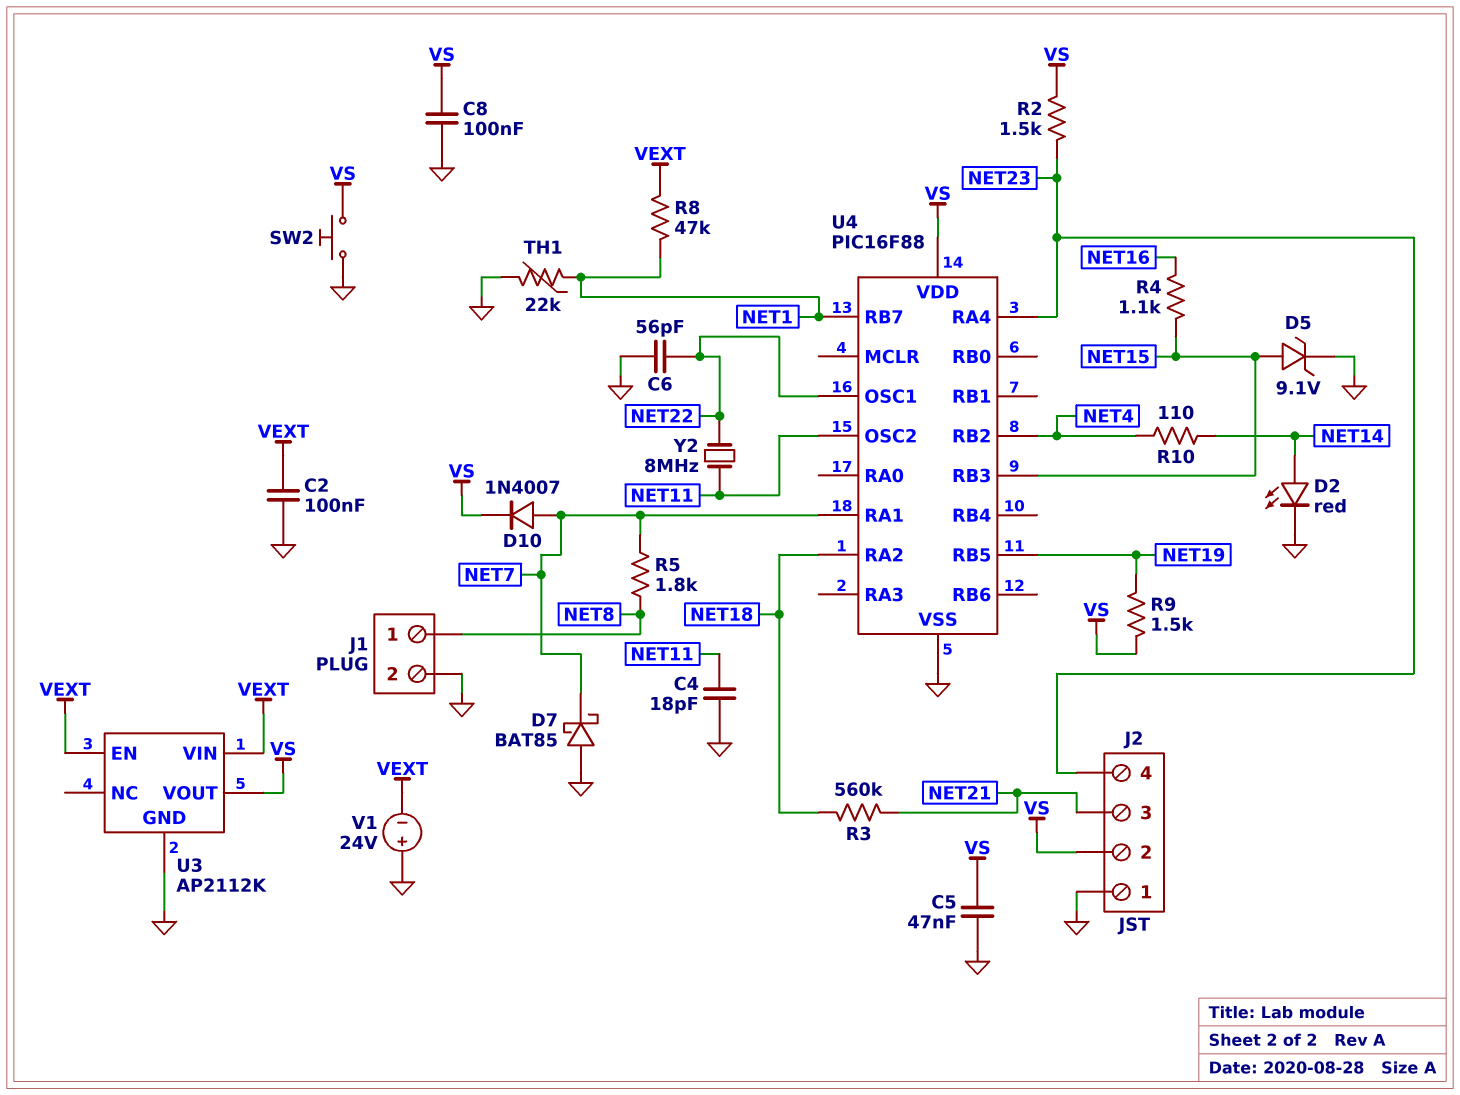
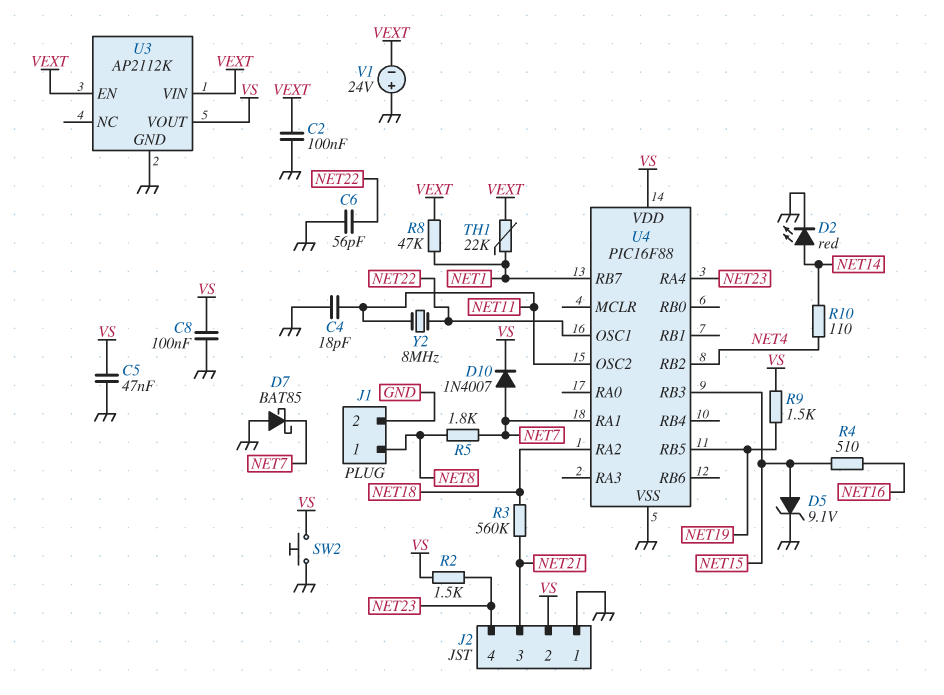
R4: 1.1k (NET15, NET16) -> 510 (NET15, NET16)
TH1: 22k (GND, NET1) -> 22k (NET1, VEXT)

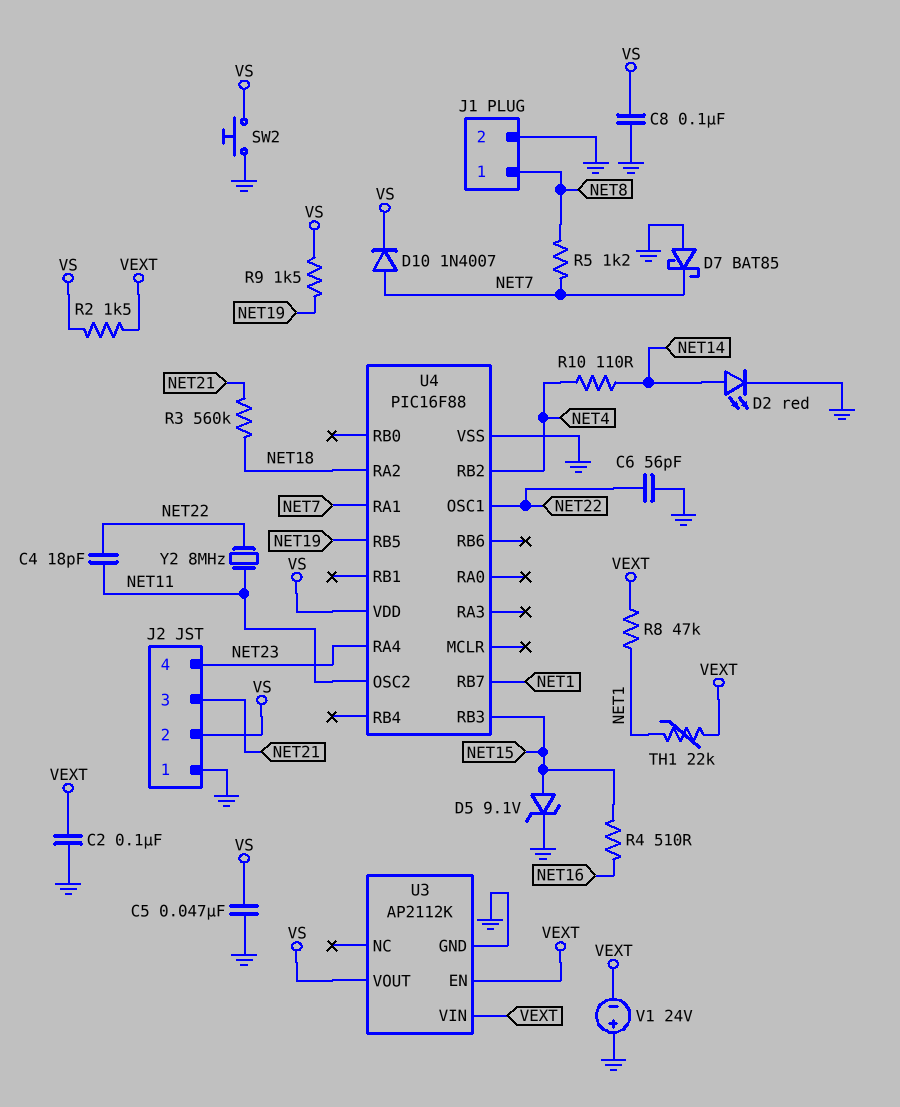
C4: 18pF (GND, NET11) -> 18pF (NET11, NET22)
R2: 1.5k (NET23, VS) -> 1.5k (VEXT, VS)
R5: 1.8k (NET7, NET8) -> 1.2k (NET7, NET8)

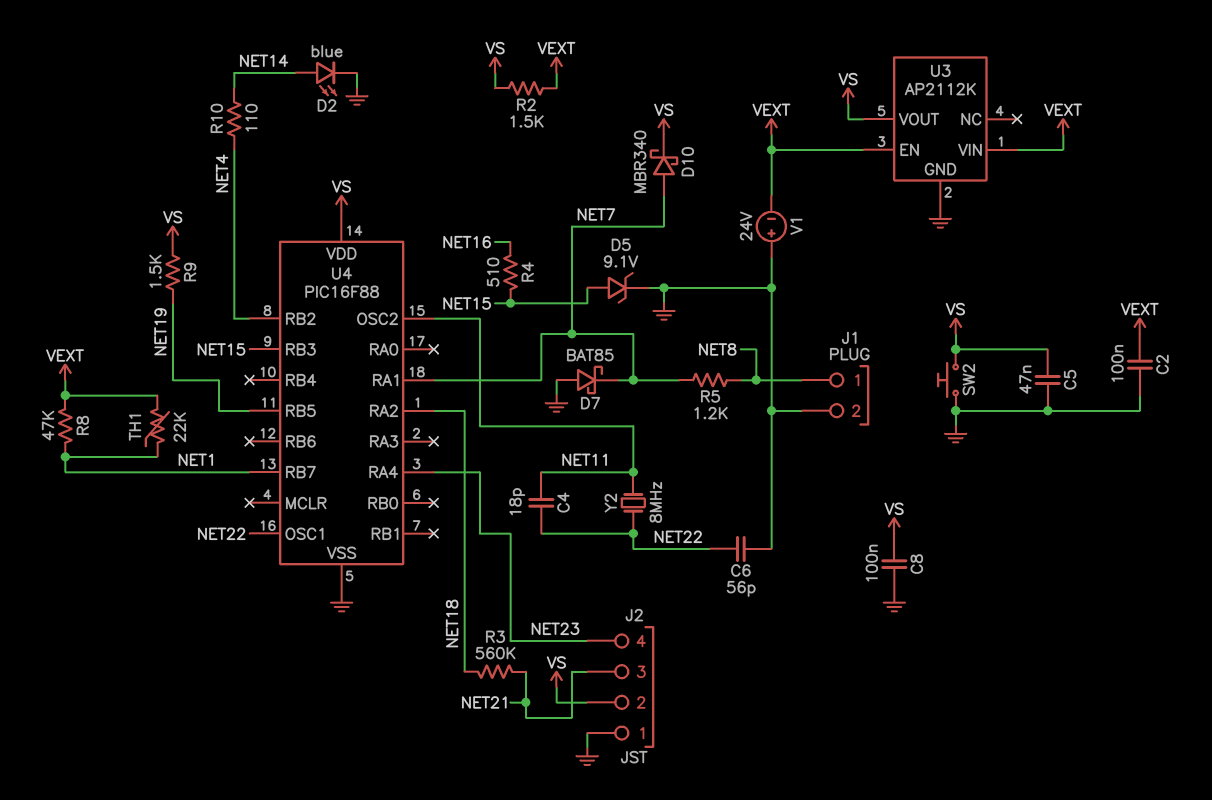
D2: LED red (A NET14, K GND) -> LED blue (A NET14, K GND)
D10: diode 1N4007 (A NET7, K VS) -> schottky MBR340 (A NET7, K VS)

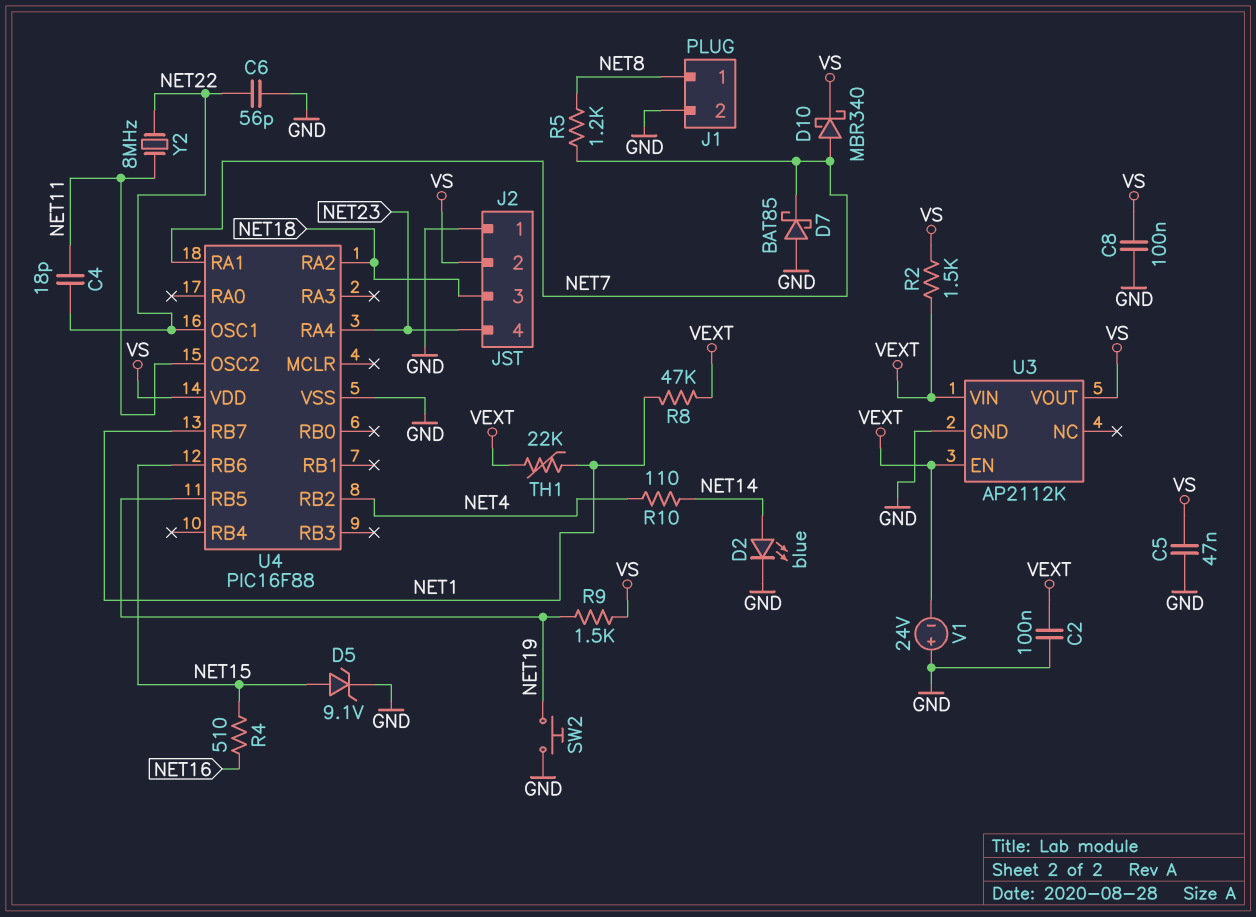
J2 pin 3: NET21 -> NET18
R3: 560k (NET18, NET21) -> none
SW2: button (GND, VS) -> button (GND, NET19)
U4 pin RB3: NET15 -> none
U4 pin RB6: none -> NET15

